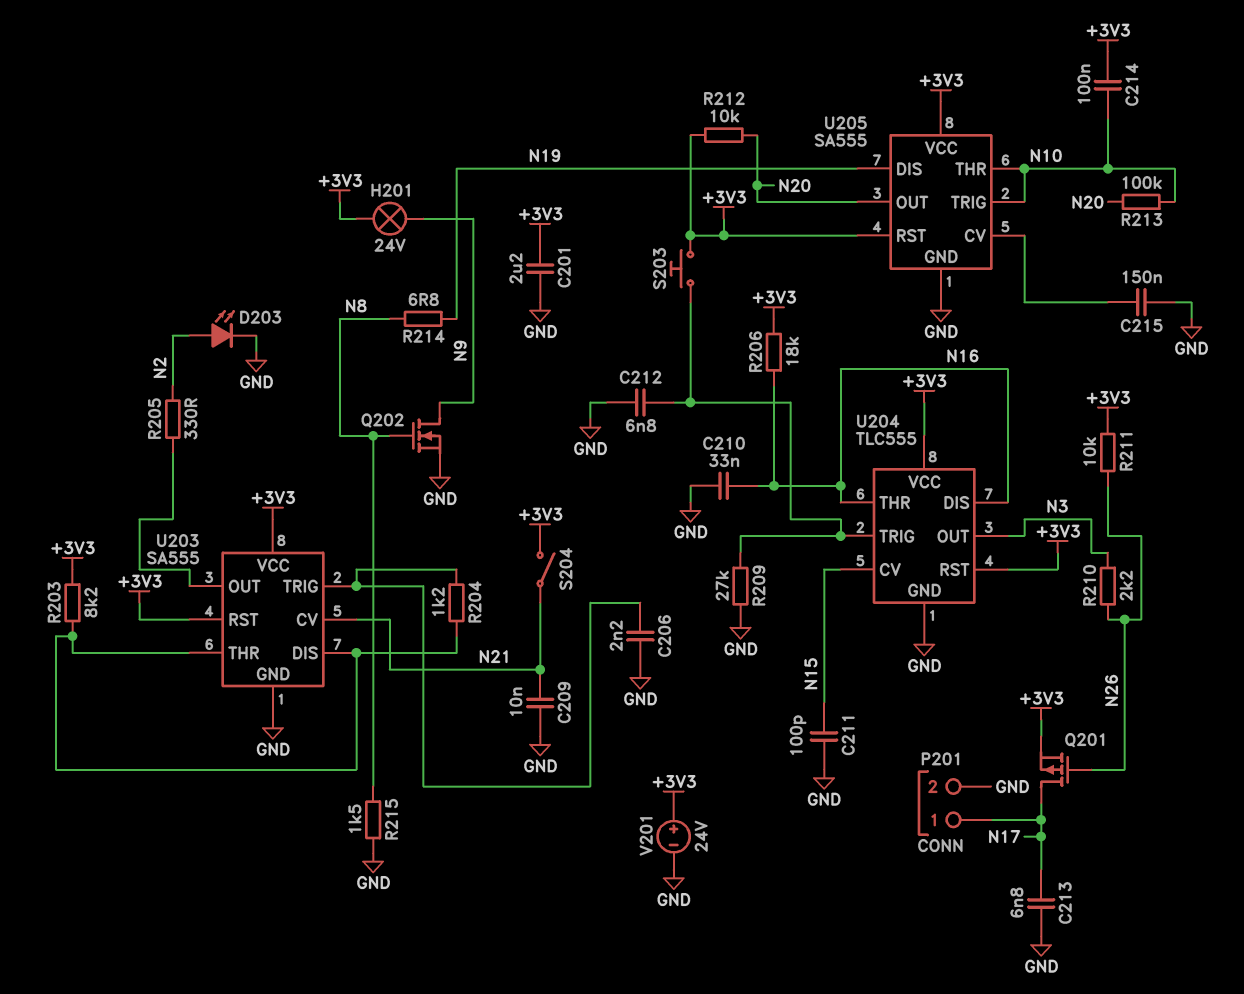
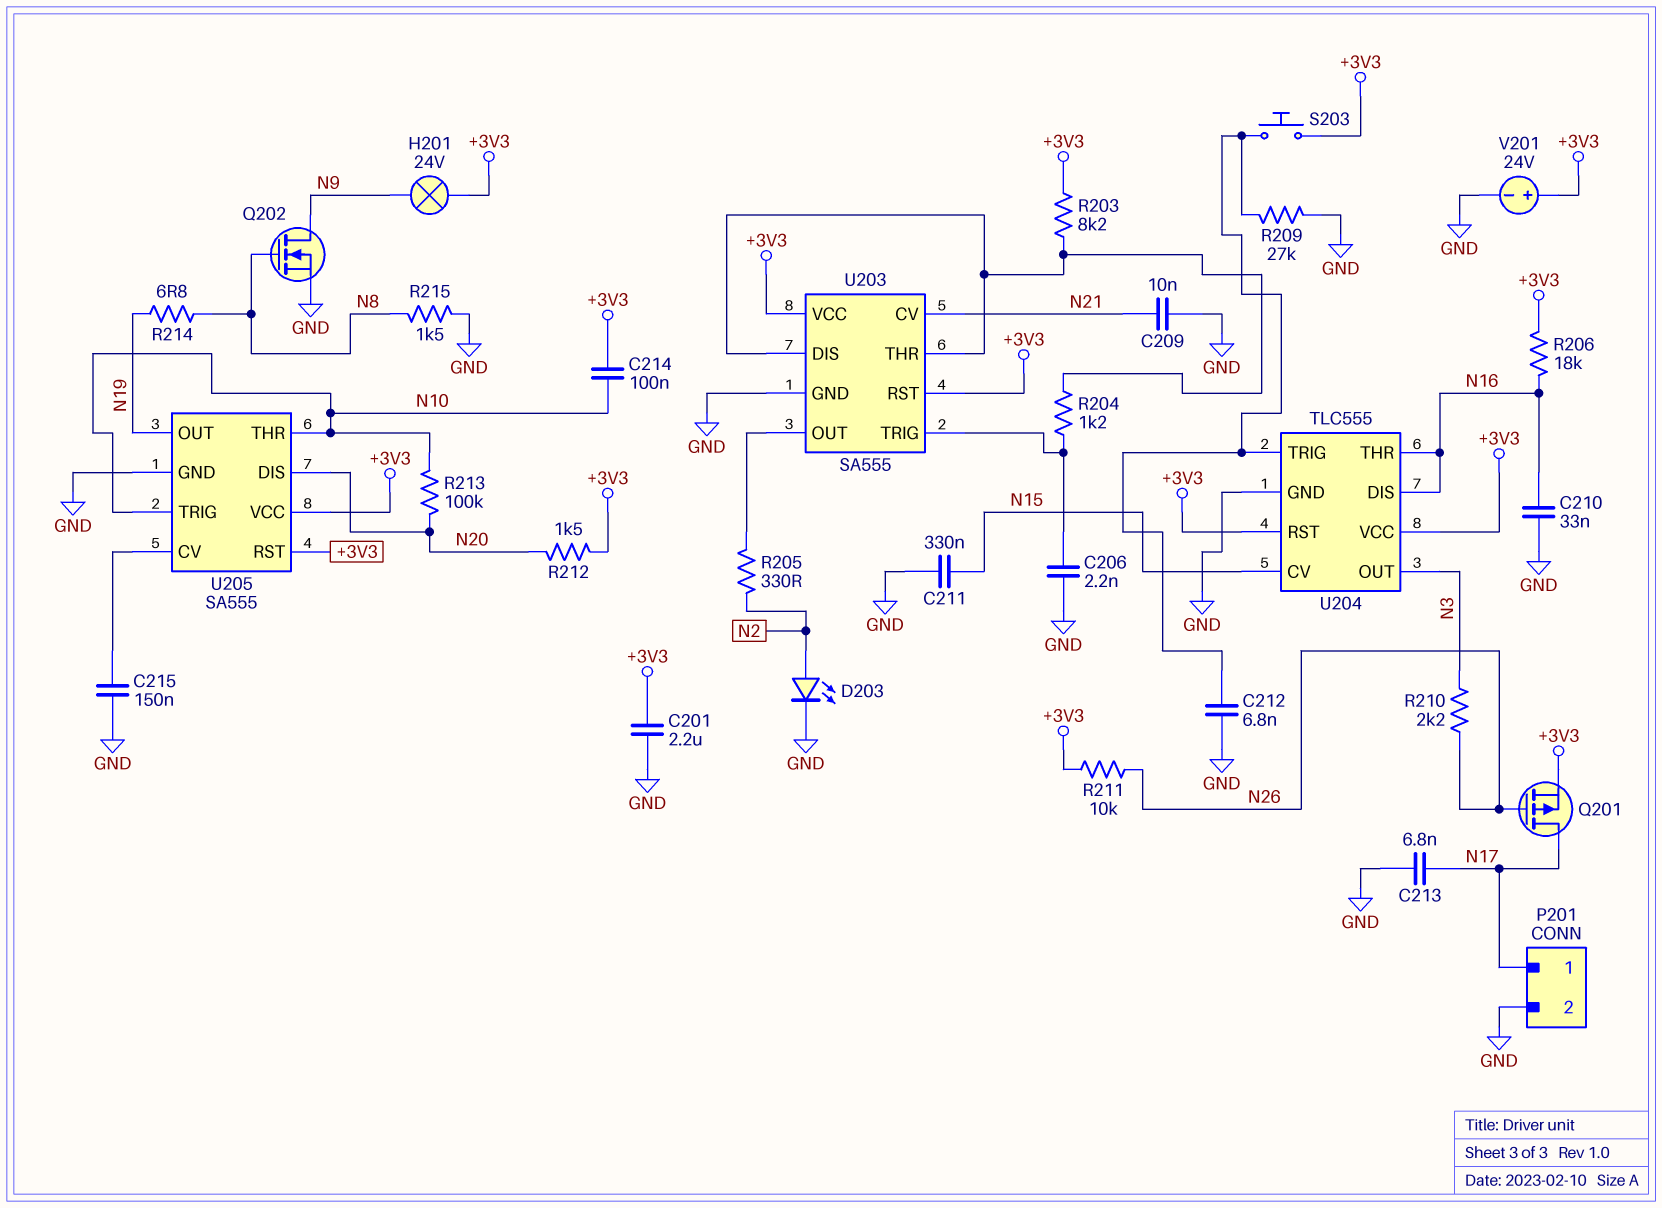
C211: 100pF (GND, N15) -> 330nF (GND, N15)
R212: 10k (+3V3, N20) -> 1.5k (+3V3, N20)
S204: switch (+3V3, N21) -> none
U205 pin DIS: N19 -> N20
U205 pin OUT: N20 -> N19

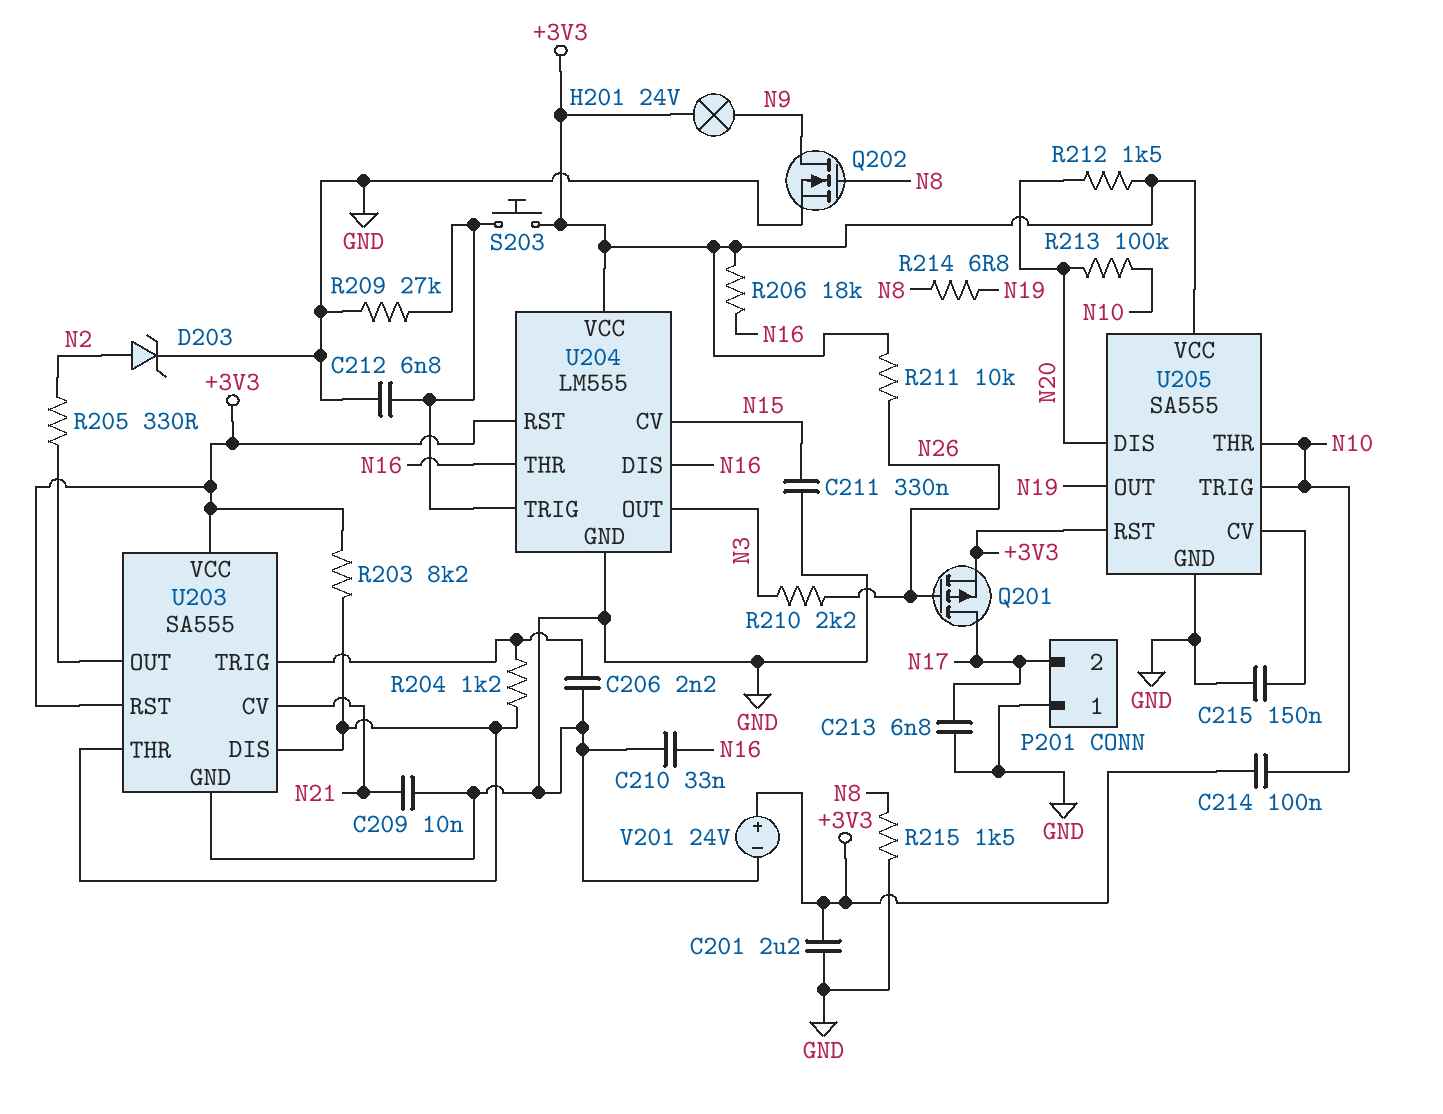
D203: LED (A N2, K GND) -> zener (A N2, K GND)
P201 pin 1: N17 -> GND
P201 pin 2: GND -> N17
U204: TLC555 -> LM555

